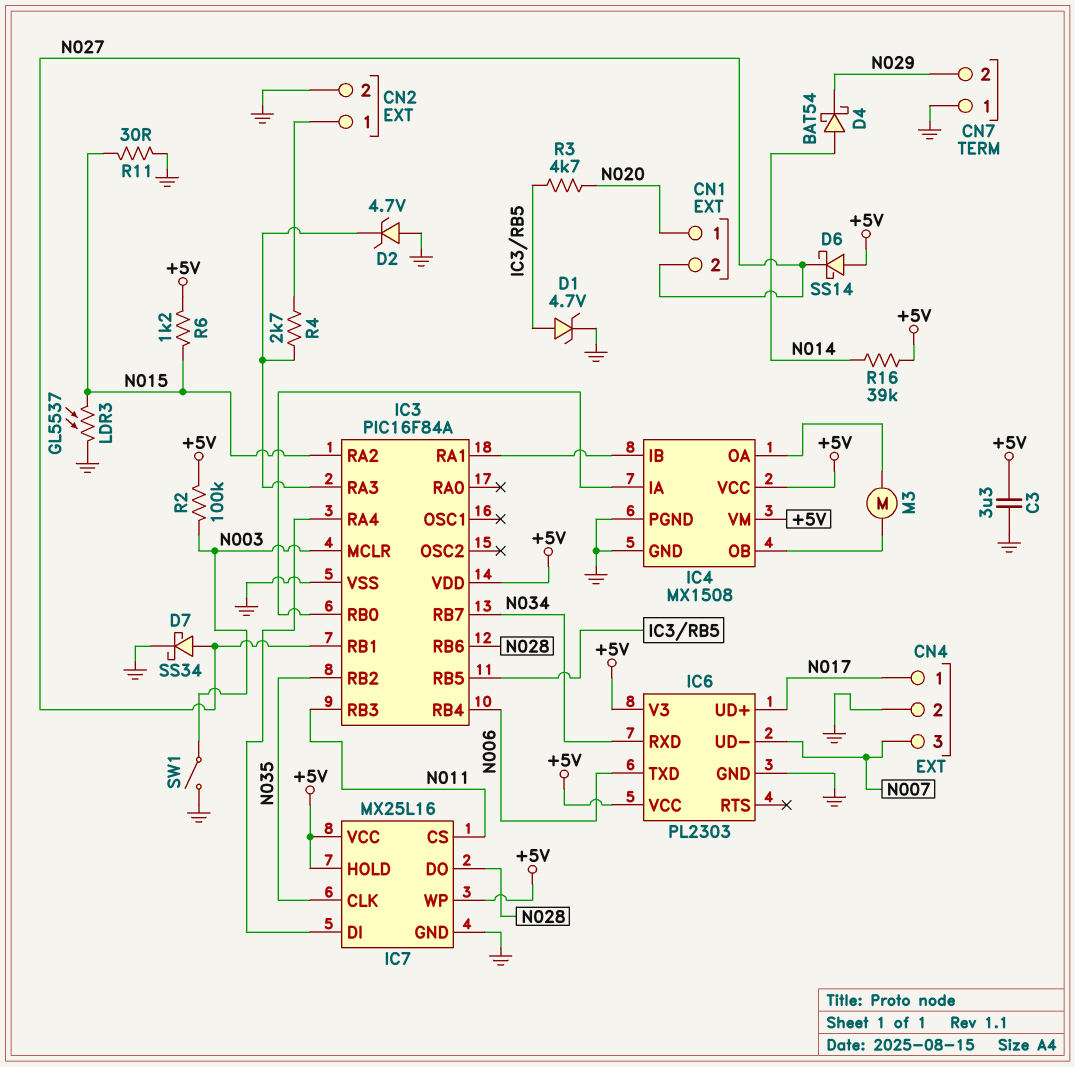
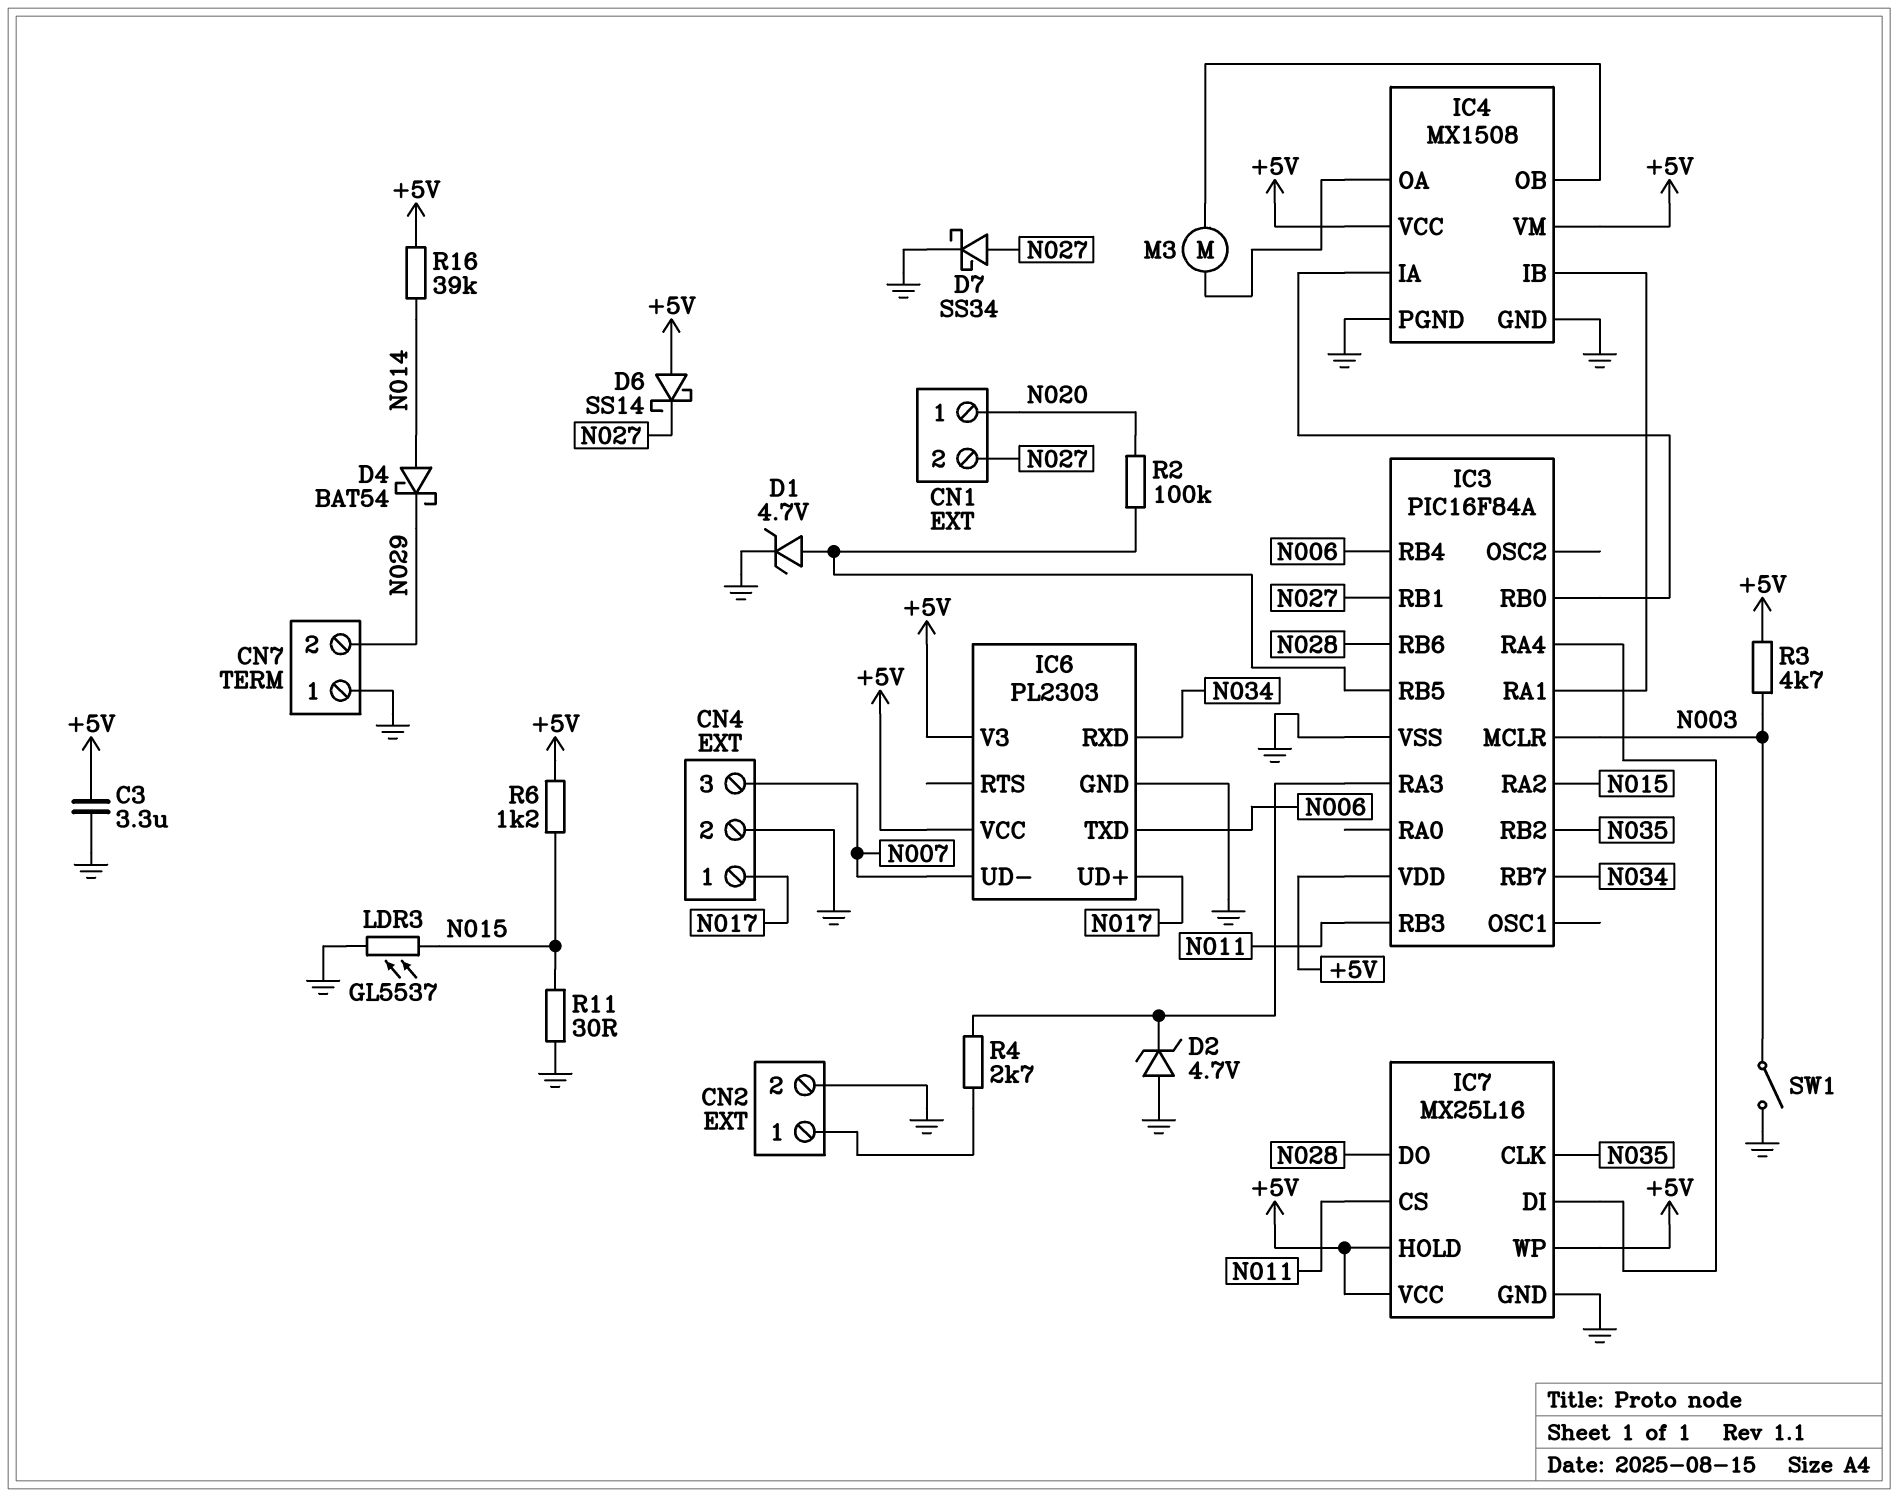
R2: 100k (+5V, N003) -> 100k (IC3/RB5, N020)
R3: 4.7k (IC3/RB5, N020) -> 4.7k (+5V, N003)

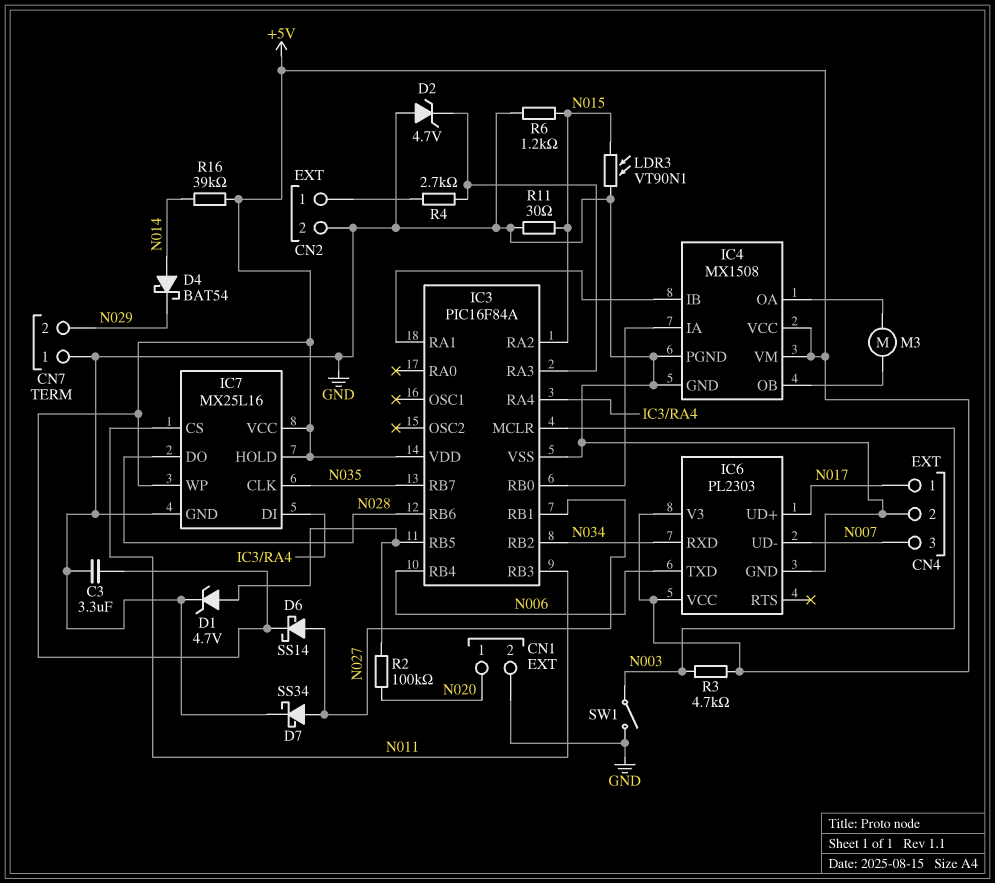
CN1 pin 2: N027 -> GND
D6: schottky SS14 (A +5V, K N027) -> schottky SS14 (A N027, K +5V)
IC3 pin RB2: N035 -> N034
IC3 pin RB7: N034 -> N035
LDR3: GL5537 (GND, N015) -> VT90N1 (GND, N015)
R6: 1.2k (+5V, N015) -> 1.2k (GND, N015)

